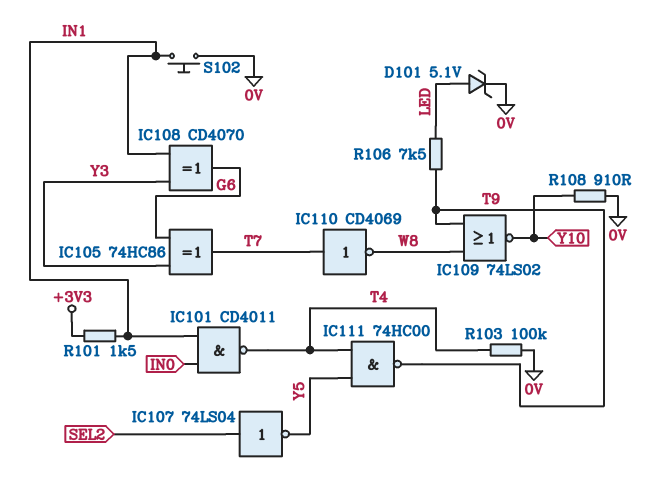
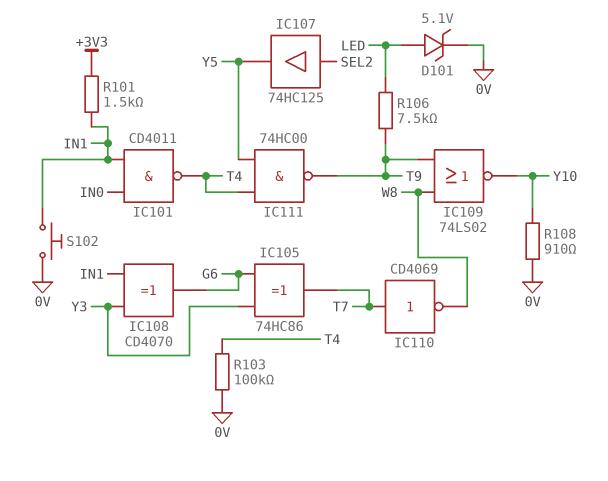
IC107: NOT 74LS04 (in SEL2, out Y5) -> buffer 74HC125 (in SEL2, out Y5)

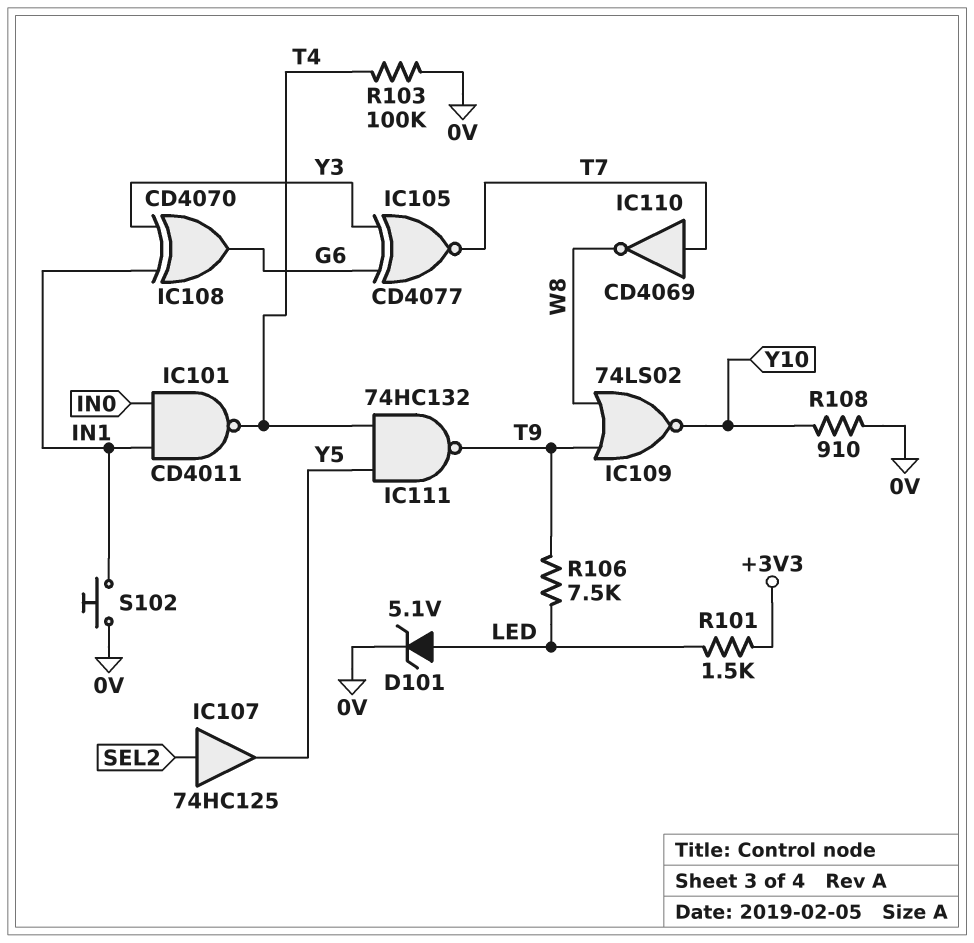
IC105: XOR 74HC86 (in G6, in Y3, out T7) -> XNOR CD4077 (in G6, in Y3, out T7)
IC111: NAND 74HC00 (in T4, in Y5, out T9) -> NAND 74HC132 (in T4, in Y5, out T9)
R101: 1.5k (+3V3, IN1) -> 1.5k (+3V3, LED)

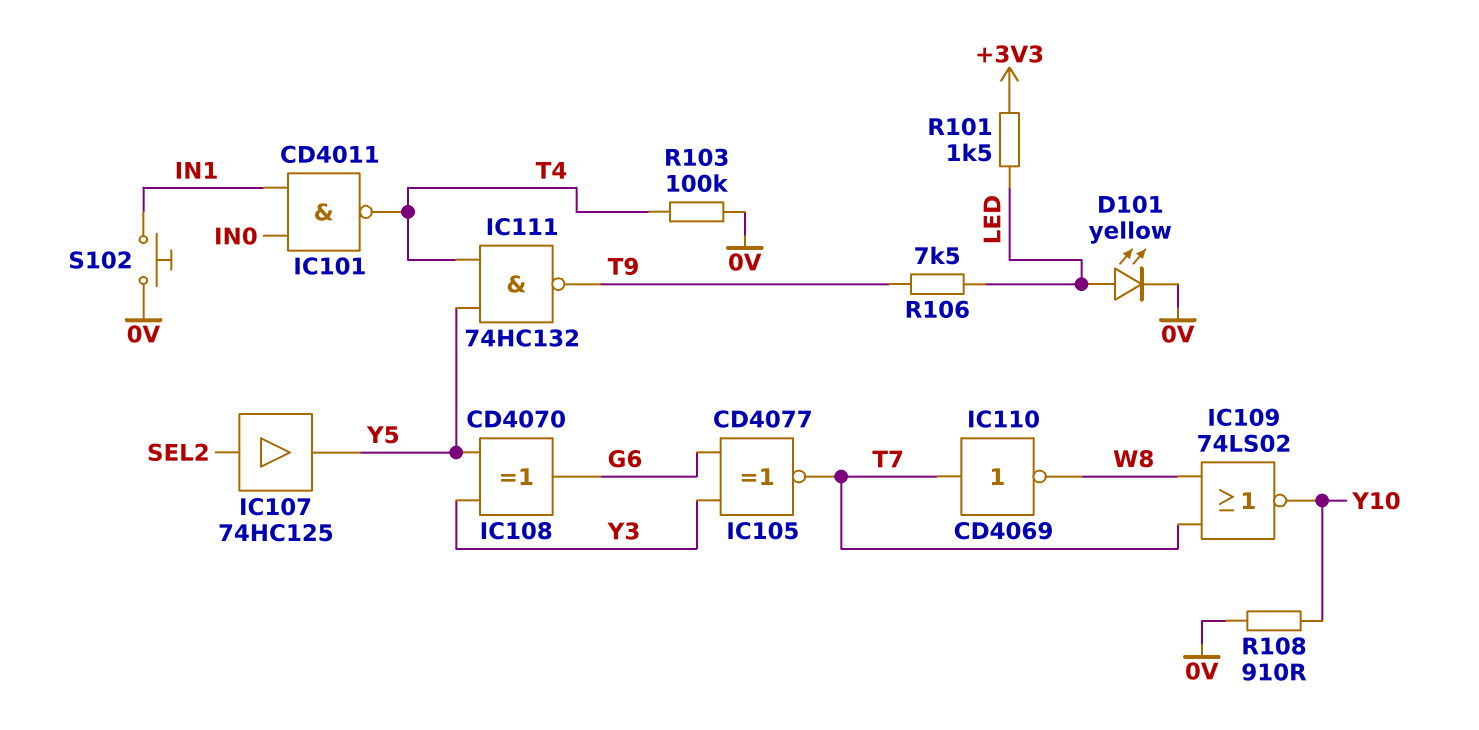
D101: zener 5.1V (A LED, K 0V) -> LED yellow (A LED, K 0V)
IC108: XOR CD4070 (in IN1, in Y3, out G6) -> XOR CD4070 (in Y3, in Y5, out G6)
IC109: NOR 74LS02 (in T9, in W8, out Y10) -> NOR 74LS02 (in T7, in W8, out Y10)

